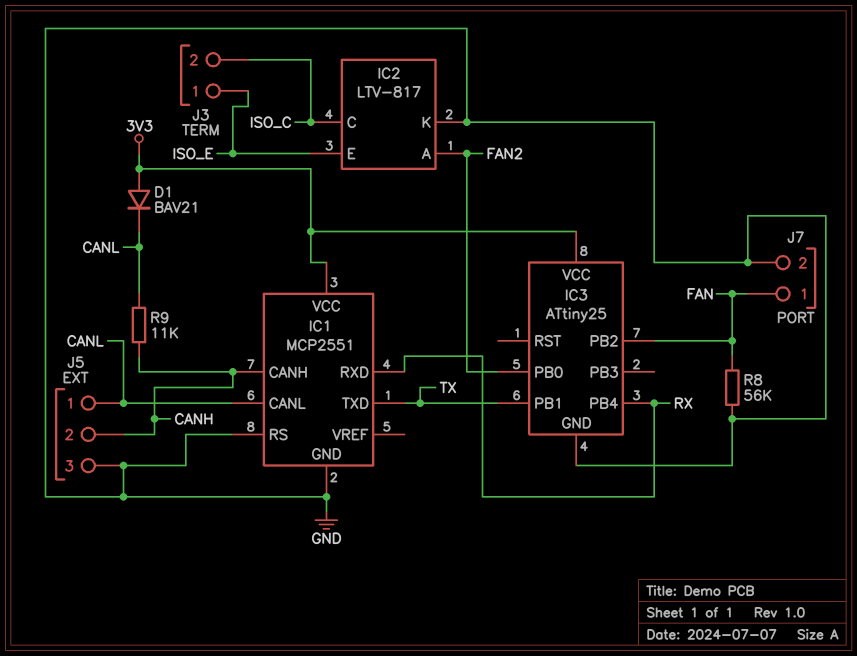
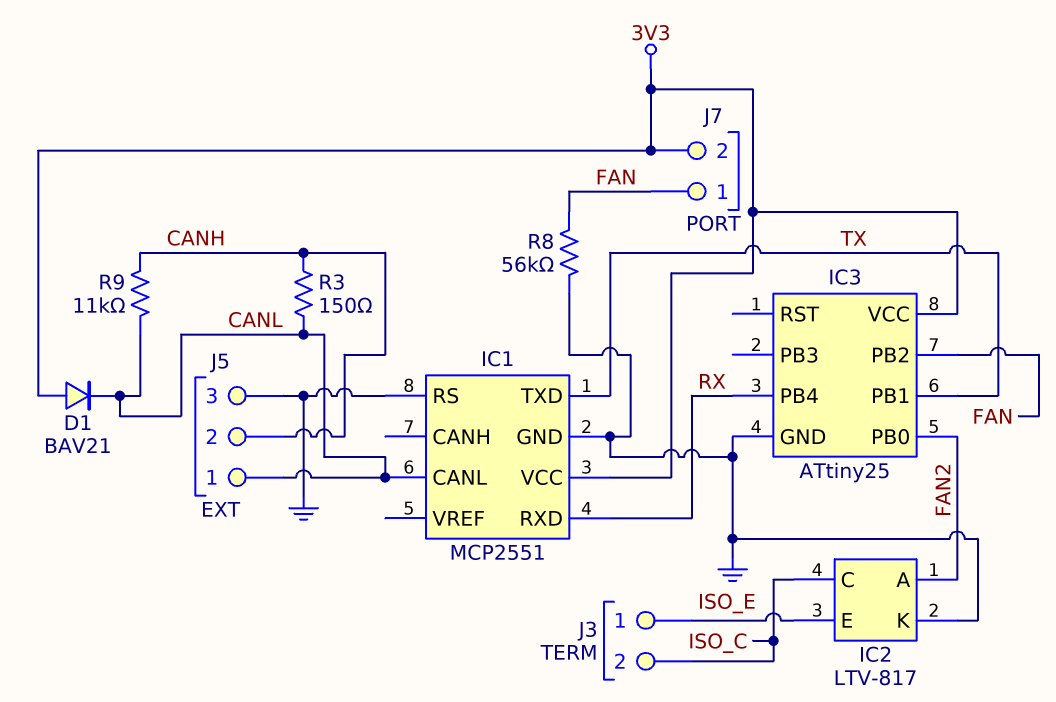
IC1 pin CANH: CANH -> none
J7 pin 2: GND -> 3V3
R3: none -> 150 (CANH, CANL)

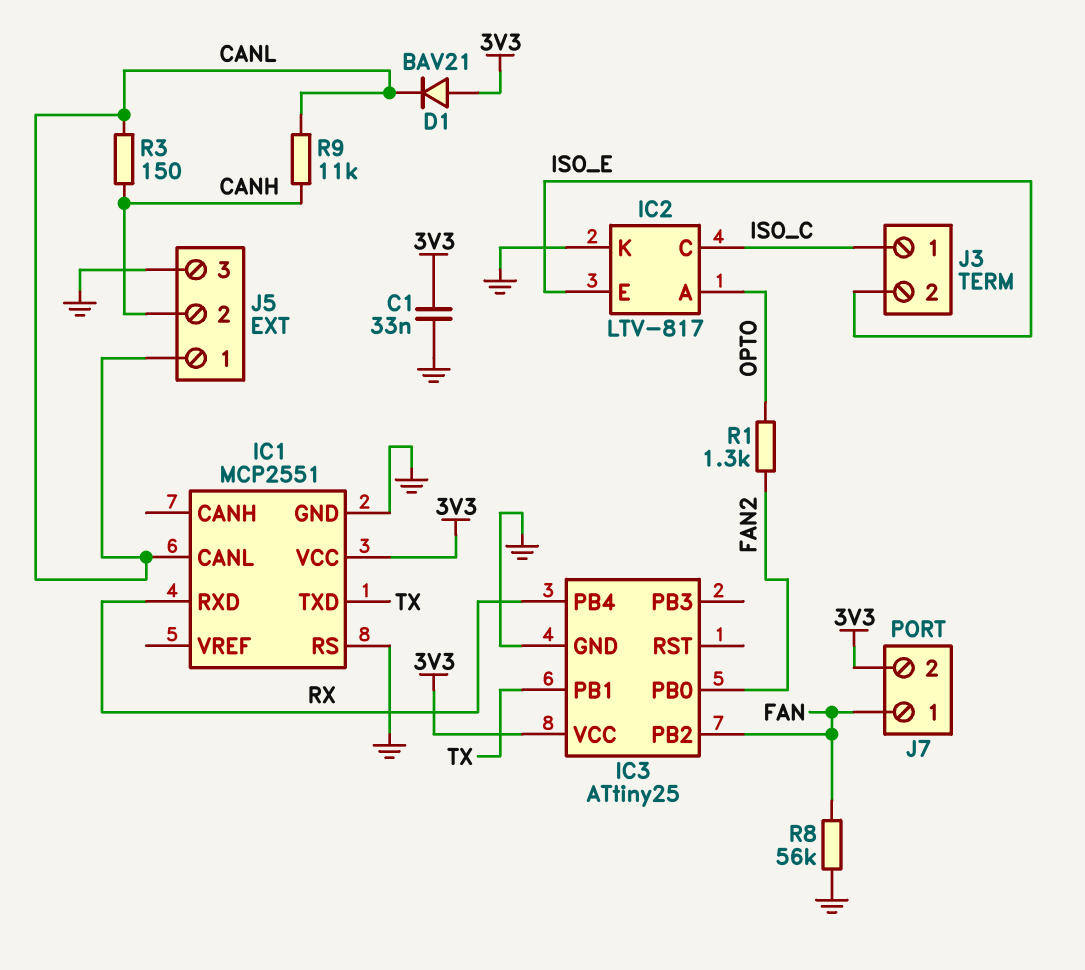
C1: none -> 33nF (3V3, GND)
IC2 pin A: FAN2 -> OPTO
J3 pin 1: ISO_E -> ISO_C
J3 pin 2: ISO_C -> ISO_E
R1: none -> 1.3k (FAN2, OPTO)

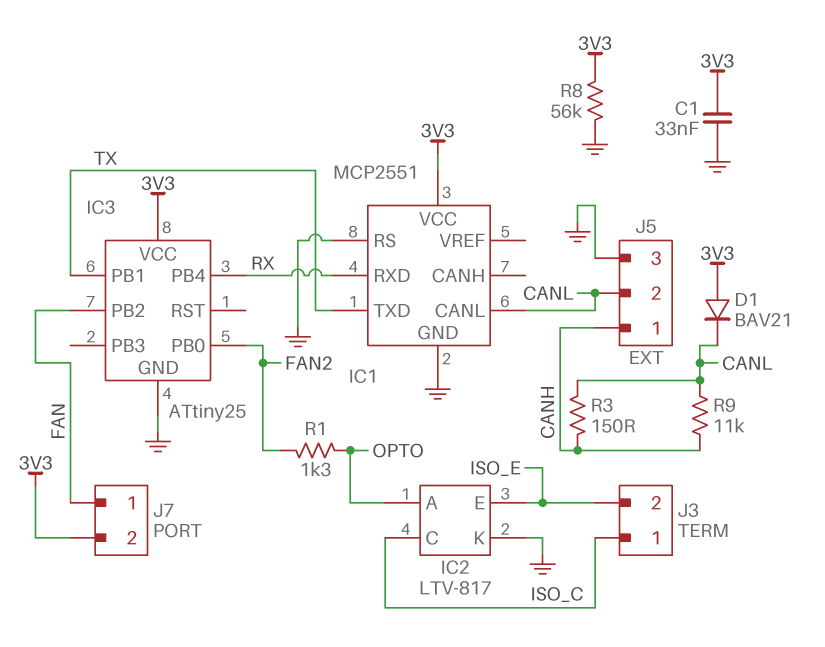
J5 pin 1: CANL -> CANH
J5 pin 2: CANH -> CANL
R8: 56k (FAN, GND) -> 56k (3V3, GND)

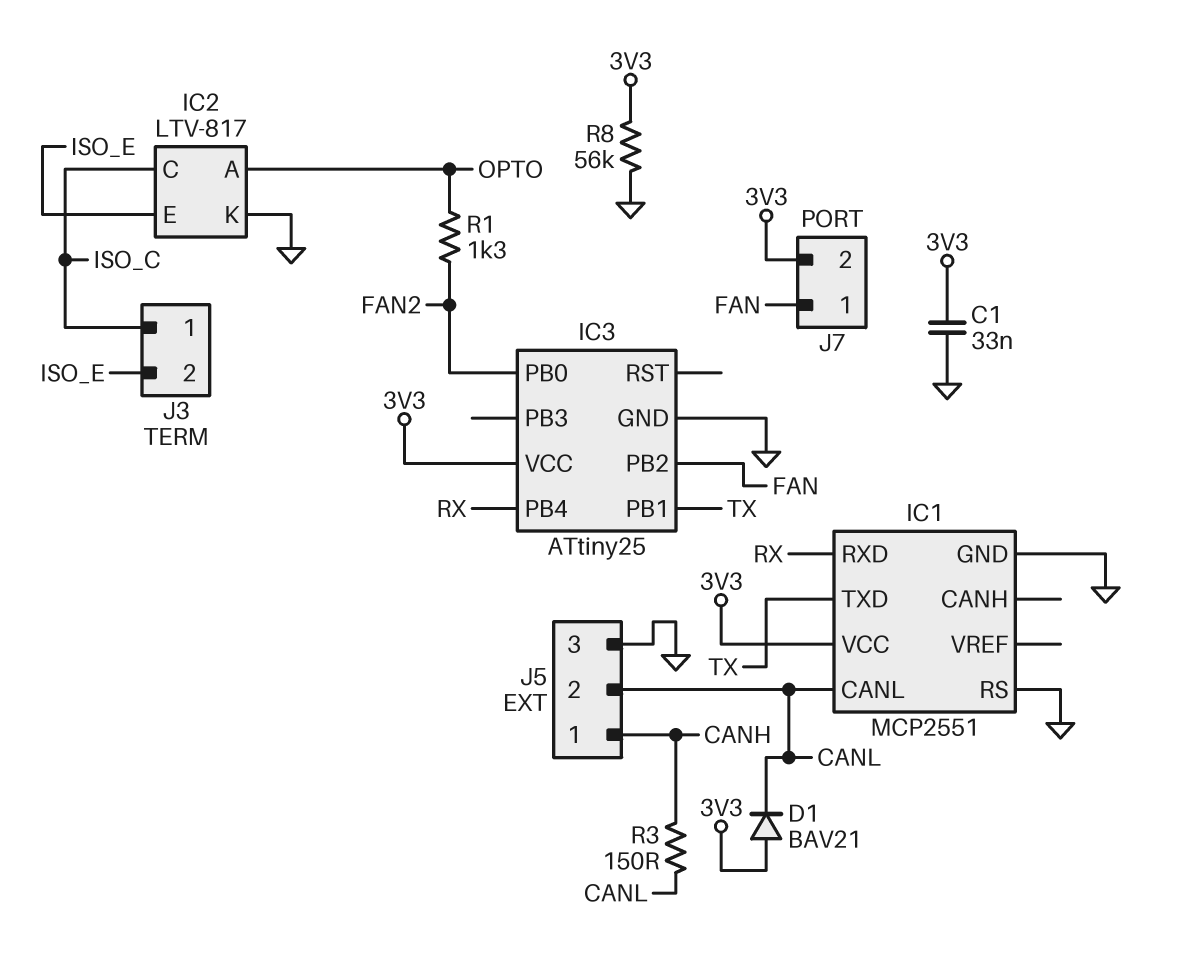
R9: 11k (CANH, CANL) -> none

